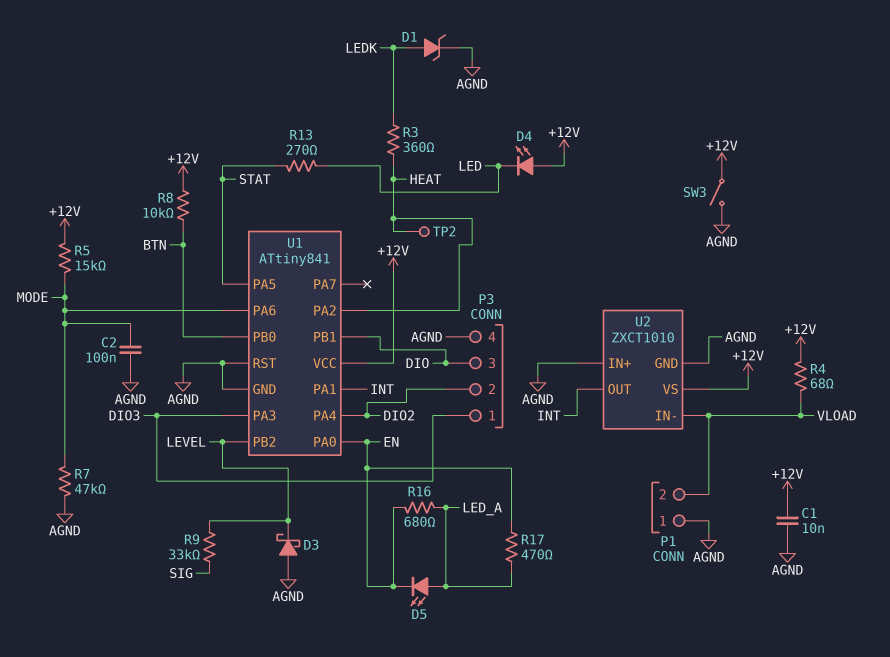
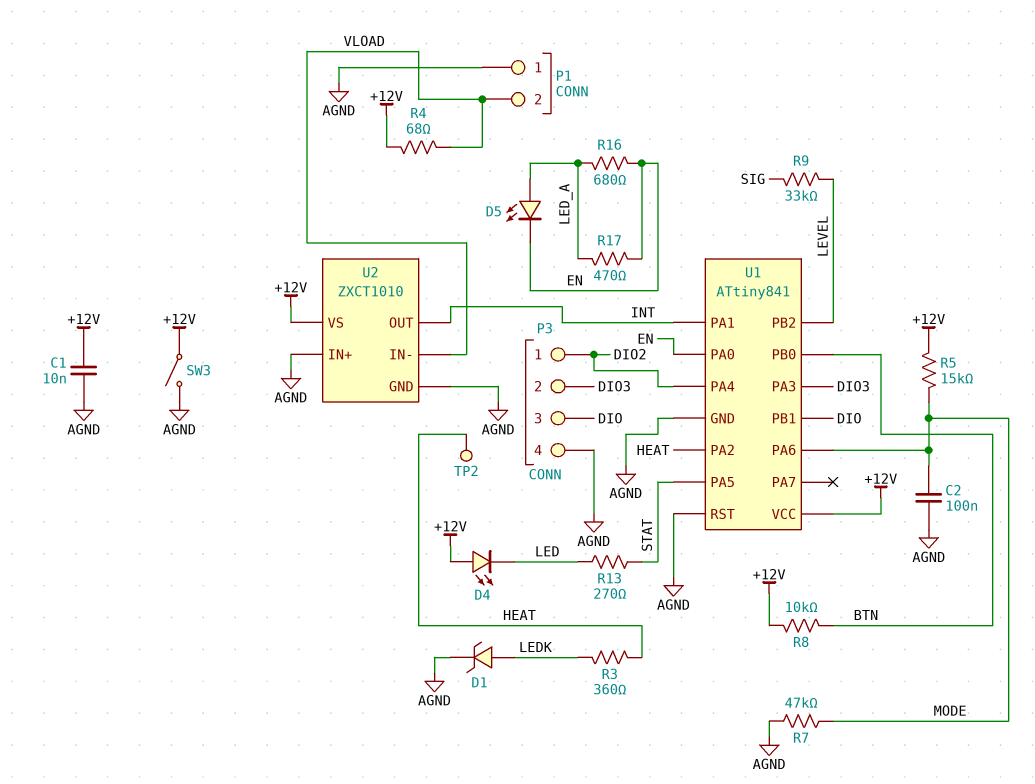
D3: schottky (A AGND, K LEVEL) -> none
P3 pin 1: DIO3 -> DIO2
P3 pin 2: DIO2 -> DIO3

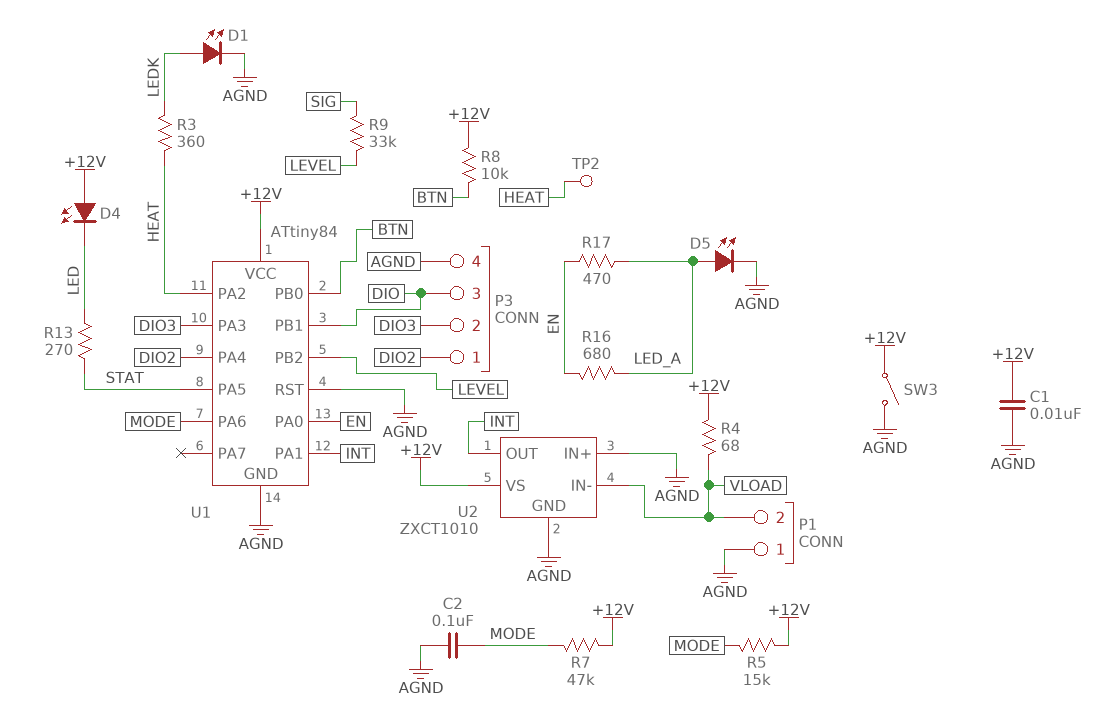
D1: zener (A LEDK, K AGND) -> LED (A LEDK, K AGND)
D5: LED (A LED_A, K EN) -> LED (A LED_A, K AGND)
R7: 47k (AGND, MODE) -> 47k (+12V, MODE)
U1: ATtiny841 -> ATtiny84

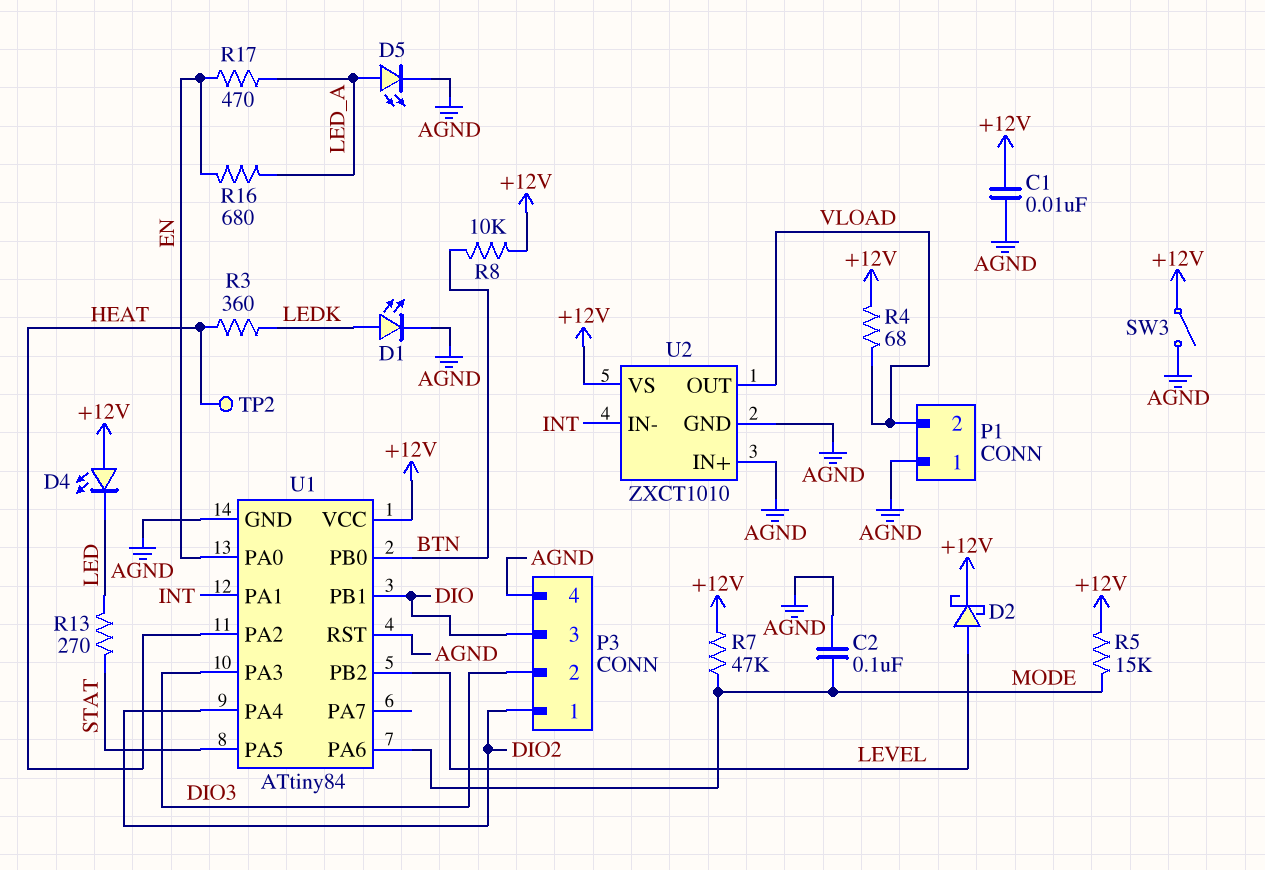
D2: none -> schottky (A LEVEL, K +12V)
R9: 33k (LEVEL, SIG) -> none
U2 pin IN-: VLOAD -> INT
U2 pin OUT: INT -> VLOAD

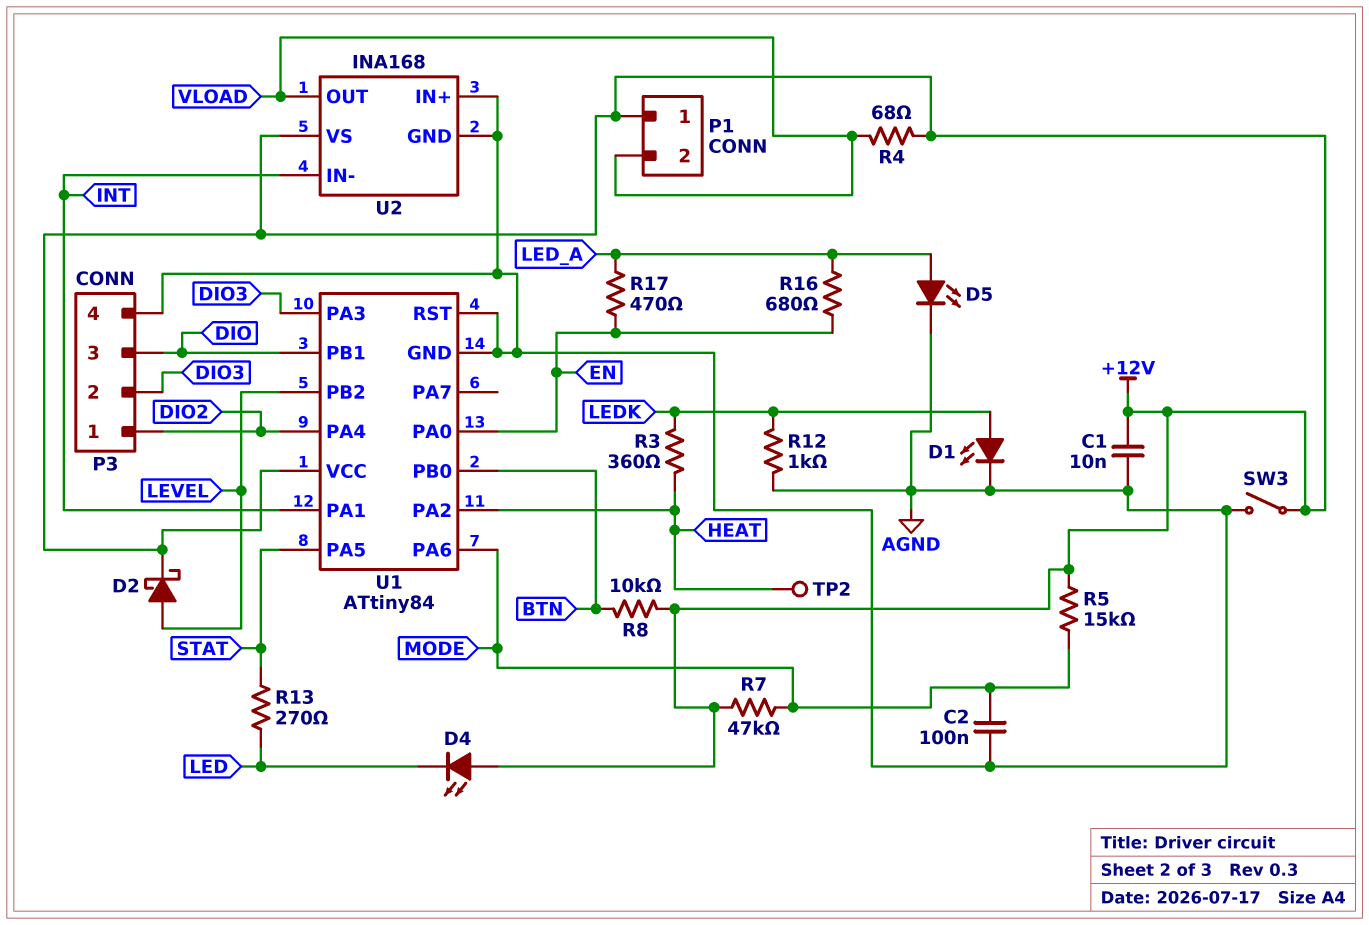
P1 pin 1: AGND -> +12V
R12: none -> 1k (AGND, LEDK)
U2: ZXCT1010 -> INA168

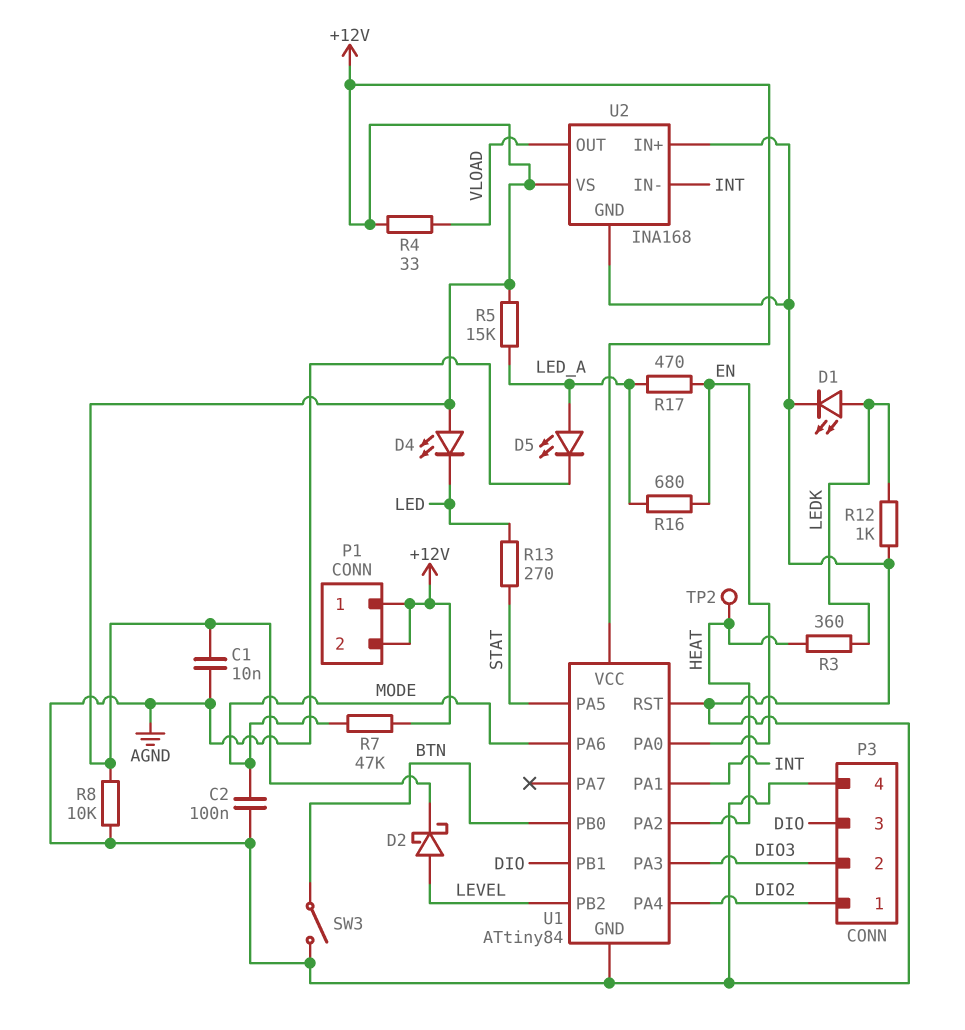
P1 pin 2: VLOAD -> +12V
R4: 68 (+12V, VLOAD) -> 33 (+12V, VLOAD)
R5: 15k (+12V, MODE) -> 15k (+12V, LED_A)
R8: 10k (+12V, BTN) -> 10k (+12V, AGND)
SW3: switch (+12V, AGND) -> switch (AGND, BTN)

